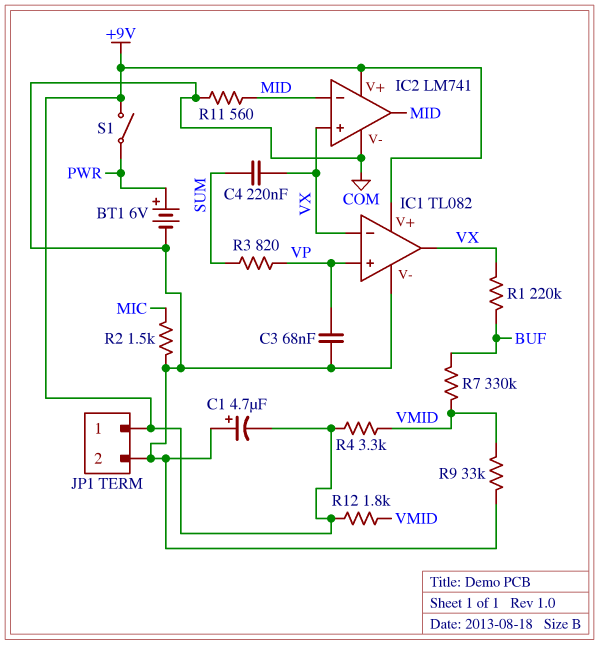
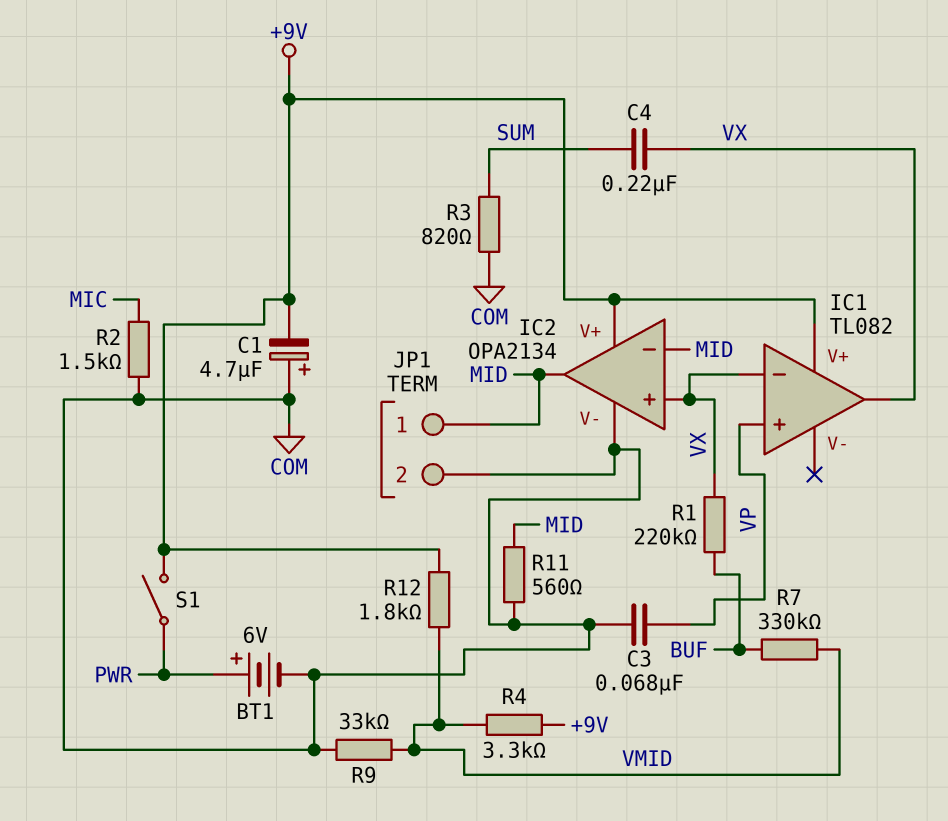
IC1 pin V-: COM -> none
IC2: LM741 -> OPA2134
JP1 pin 1: +9V -> MID
R3: 820 (SUM, VP) -> 820 (COM, SUM)

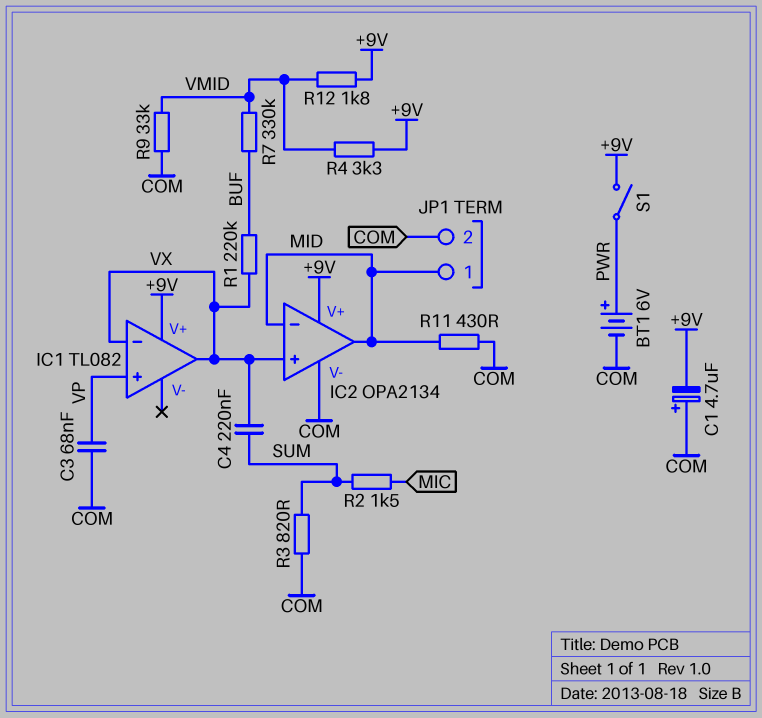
R2: 1.5k (COM, MIC) -> 1.5k (MIC, SUM)
R11: 560 (COM, MID) -> 430 (COM, MID)

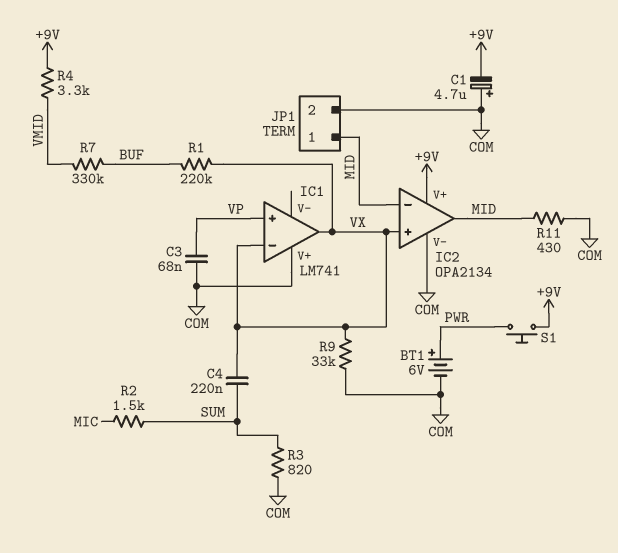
IC1: TL082 -> LM741
IC1 pin V+: +9V -> COM
R9: 33k (COM, VMID) -> 33k (COM, VX)
R12: 1.8k (+9V, VMID) -> none
S1: switch (+9V, PWR) -> button (+9V, PWR)

